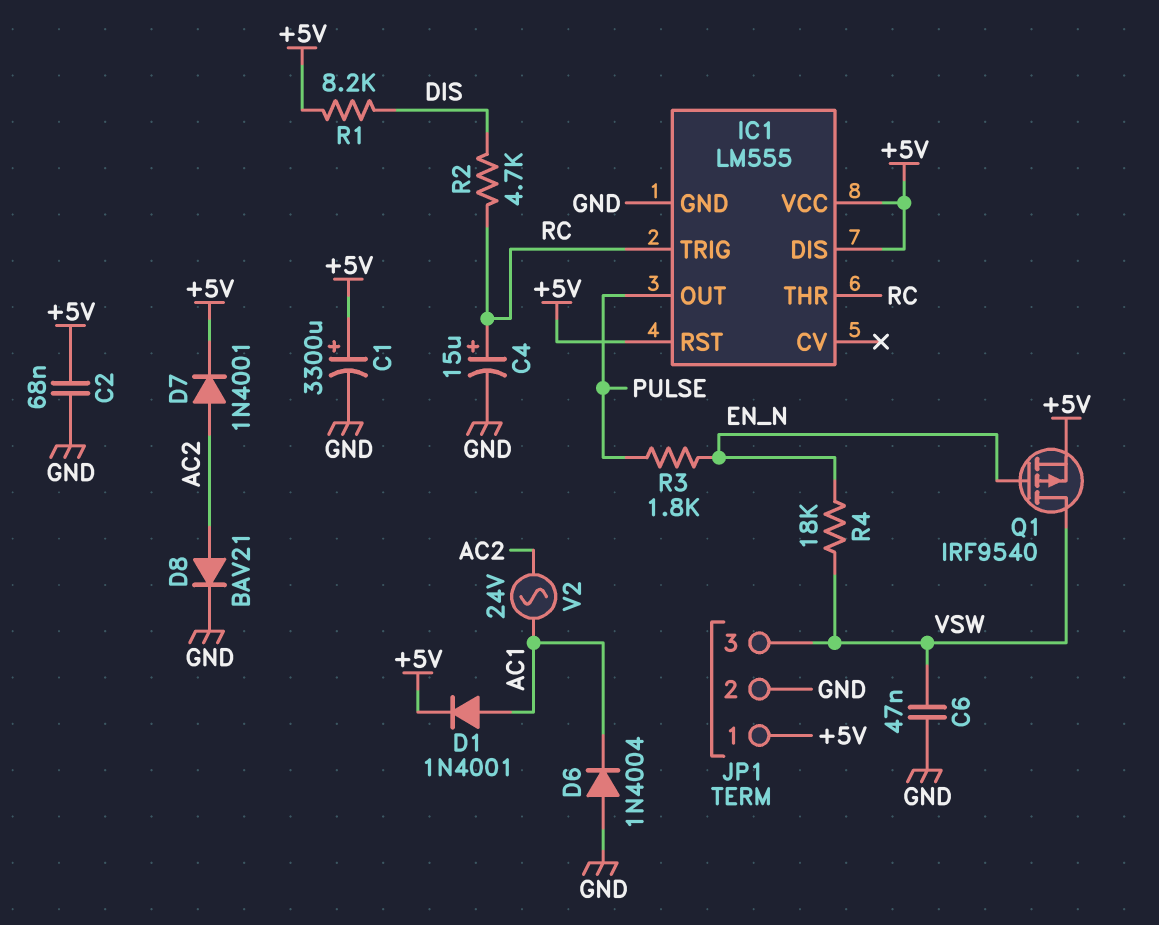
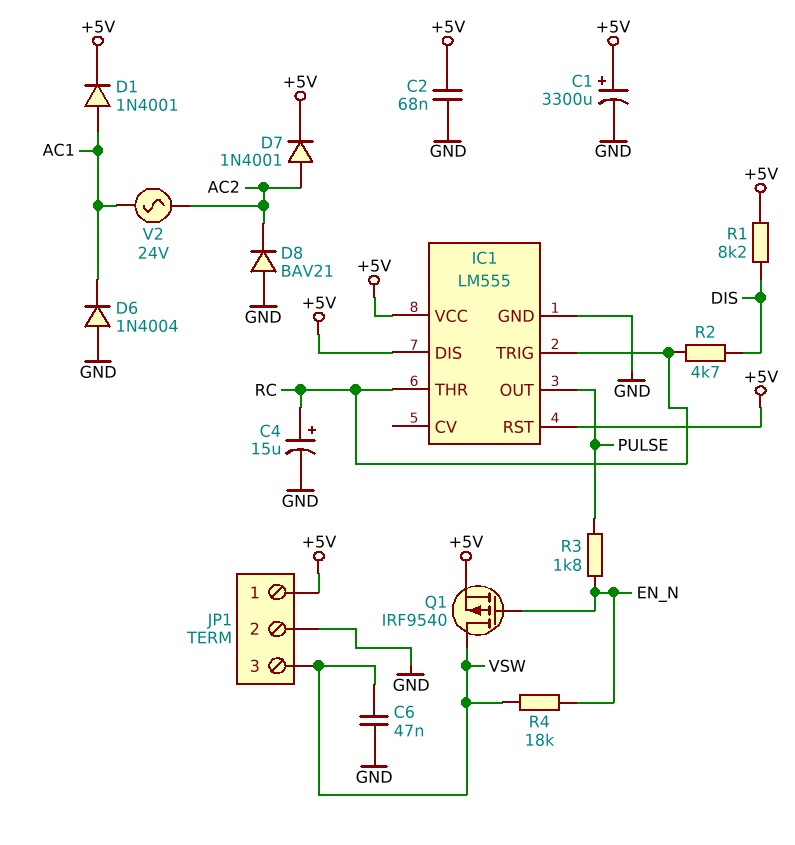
D8: diode BAV21 (A AC2, K GND) -> diode BAV21 (A GND, K AC2)

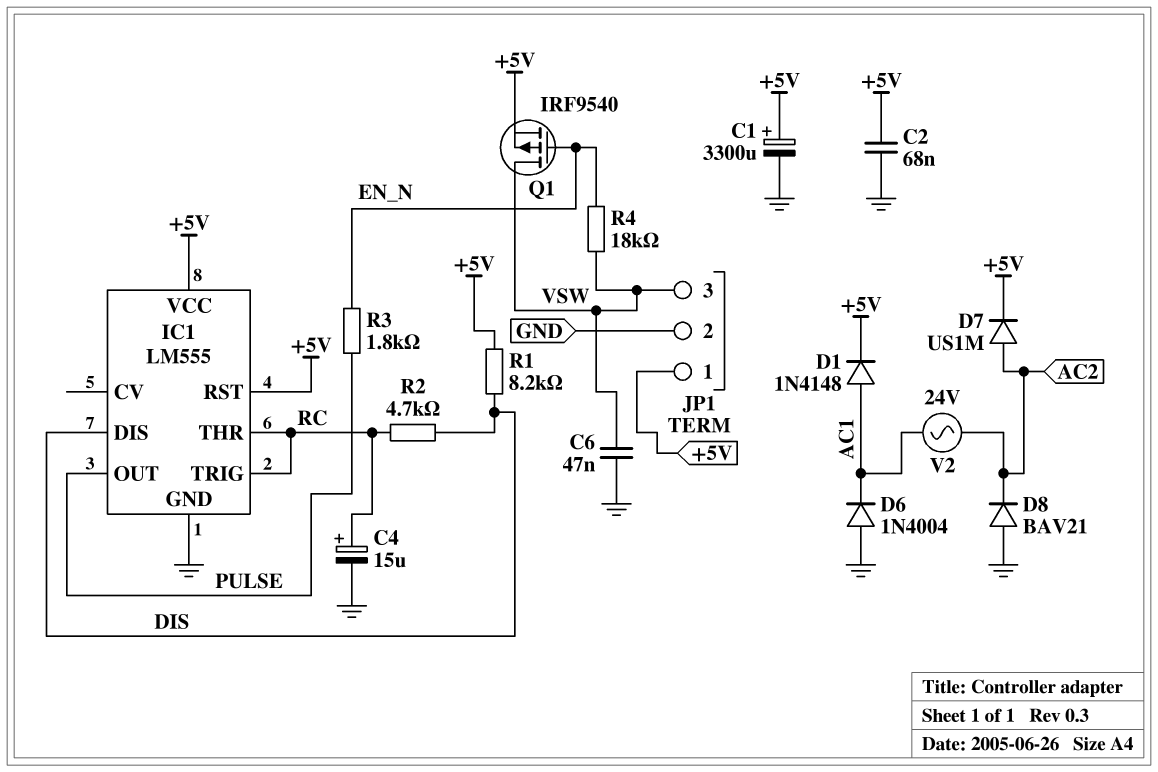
D1: diode 1N4001 (A AC1, K +5V) -> diode 1N4148 (A AC1, K +5V)
D7: diode 1N4001 (A AC2, K +5V) -> diode US1M (A AC2, K +5V)
IC1 pin DIS: +5V -> DIS

